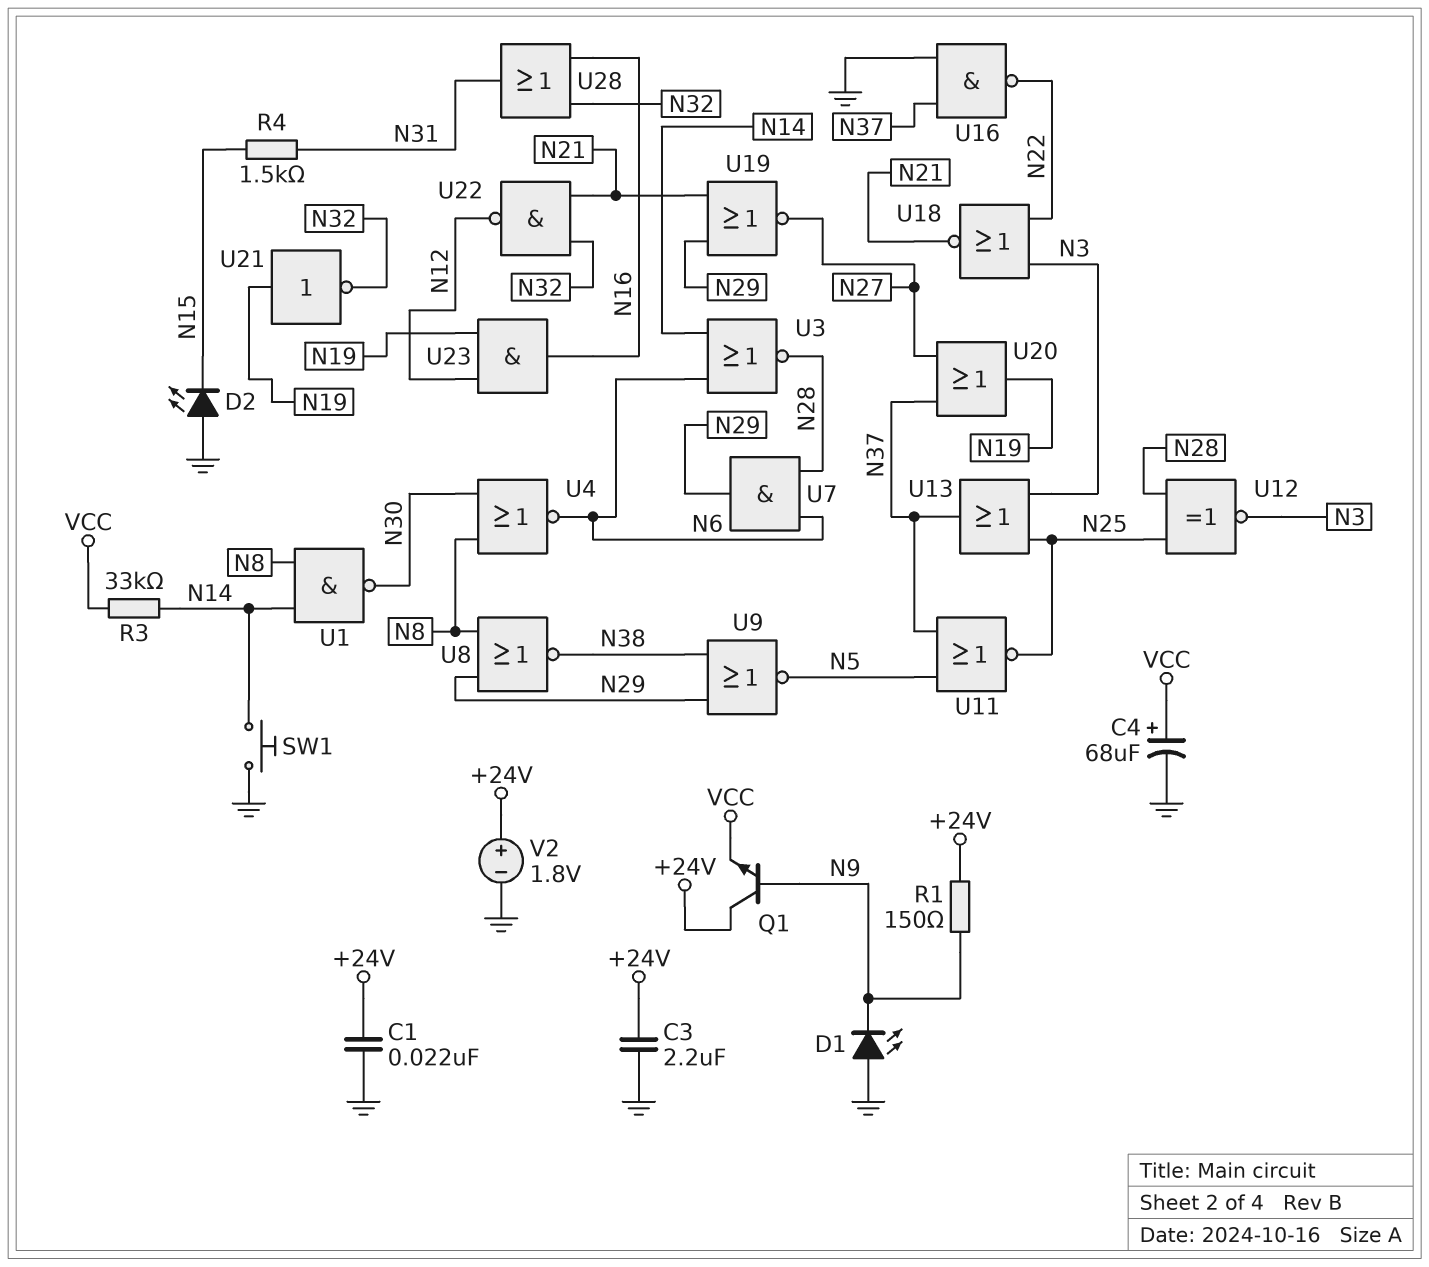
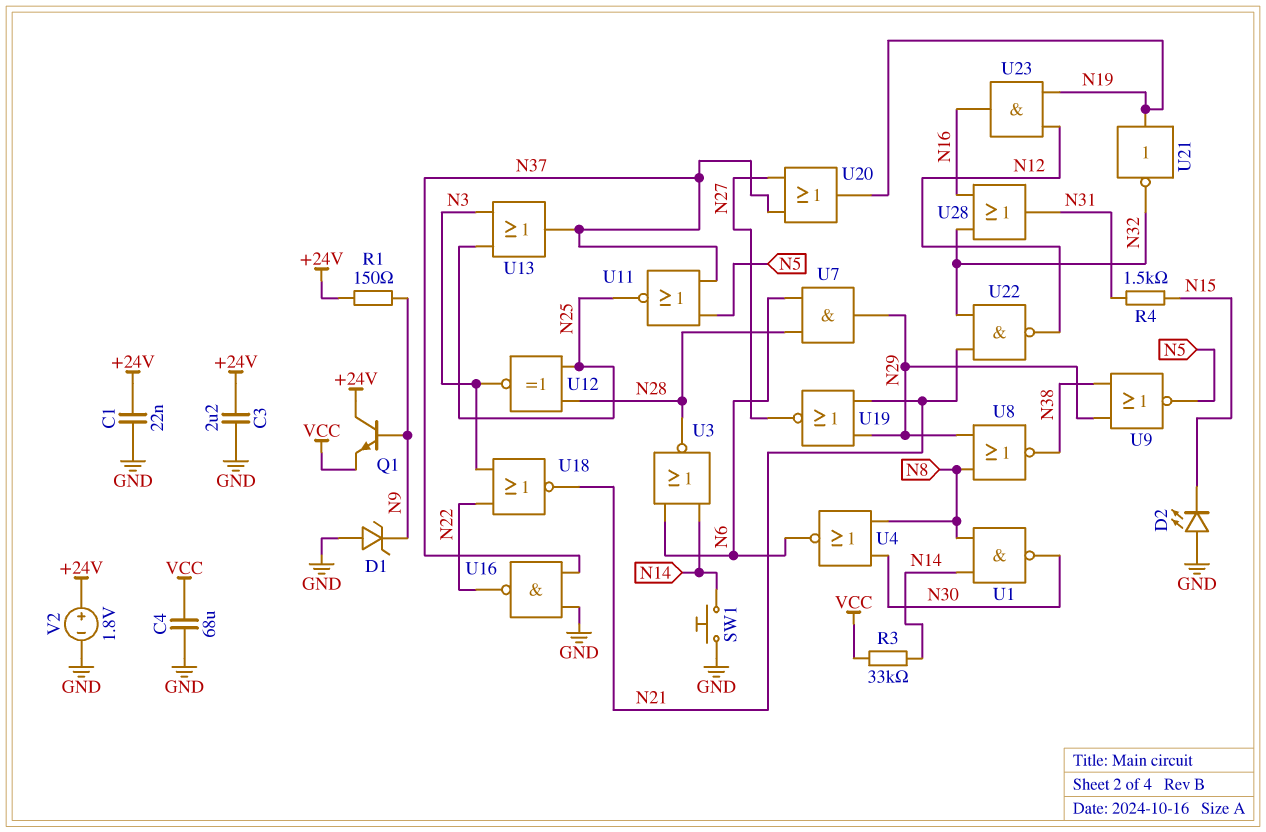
C4: 68uF (plus VCC, minus GND) -> 68uF (GND, VCC)
D1: LED (A GND, K N9) -> zener (A GND, K N9)

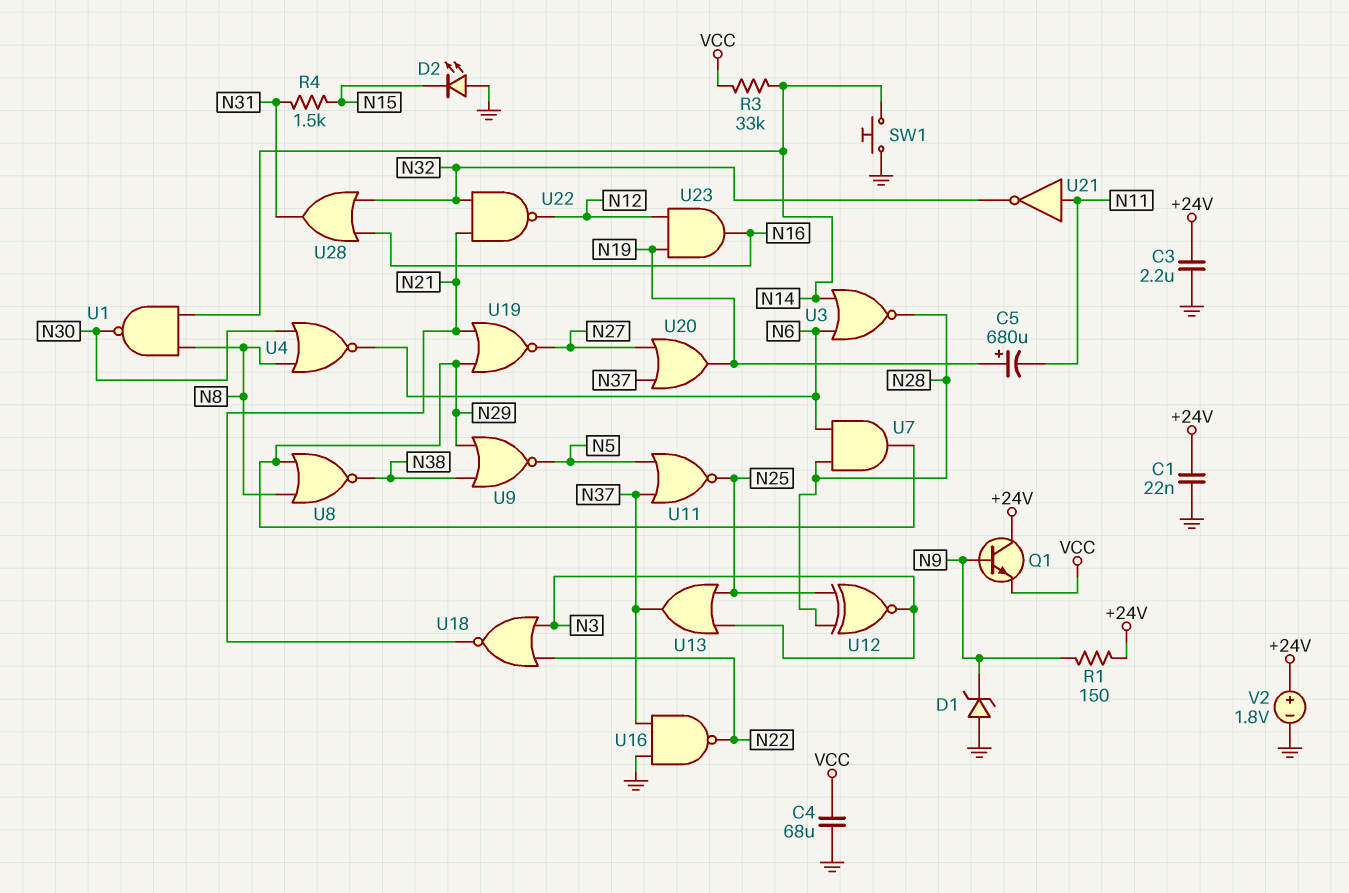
C5: none -> 680uF (plus N19, minus N11)
U21: NOT (in N19, out N32) -> NOT (in N11, out N32)

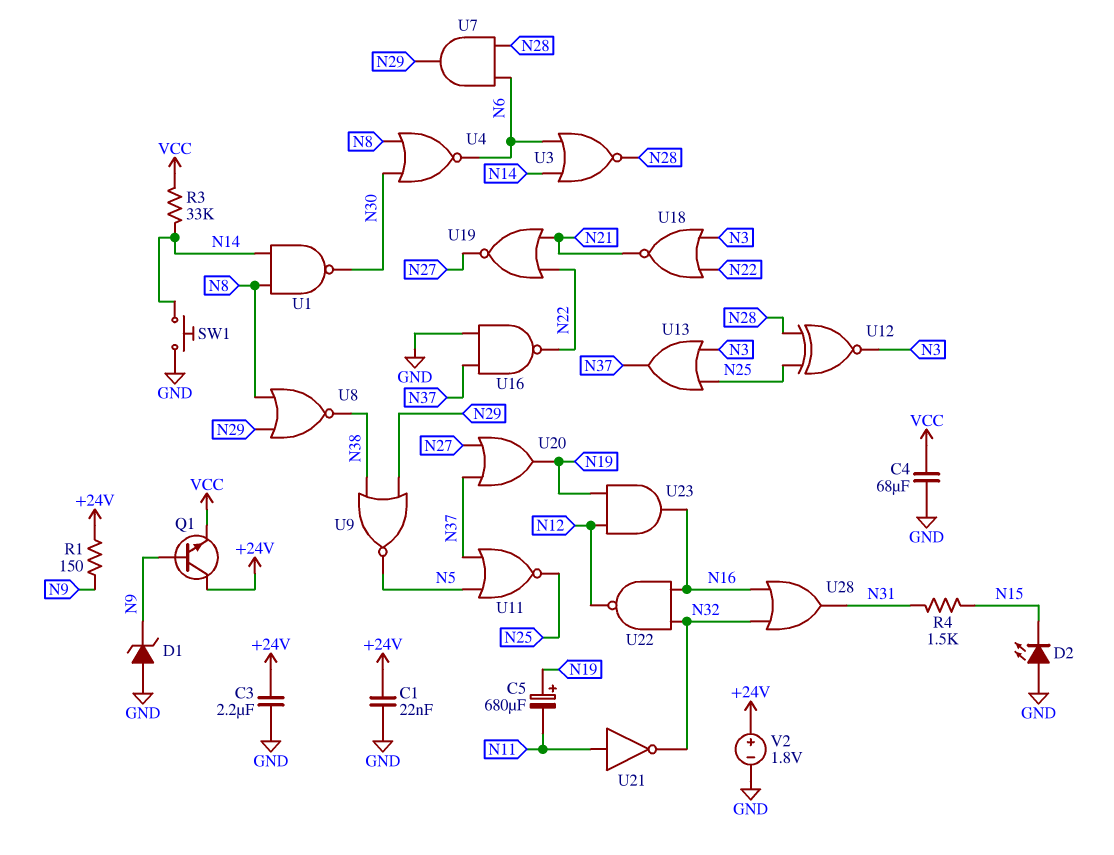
U19: NOR (in N21, in N29, out N27) -> NOR (in N21, in N22, out N27)
U22: NAND (in N21, in N32, out N12) -> NAND (in N16, in N32, out N12)

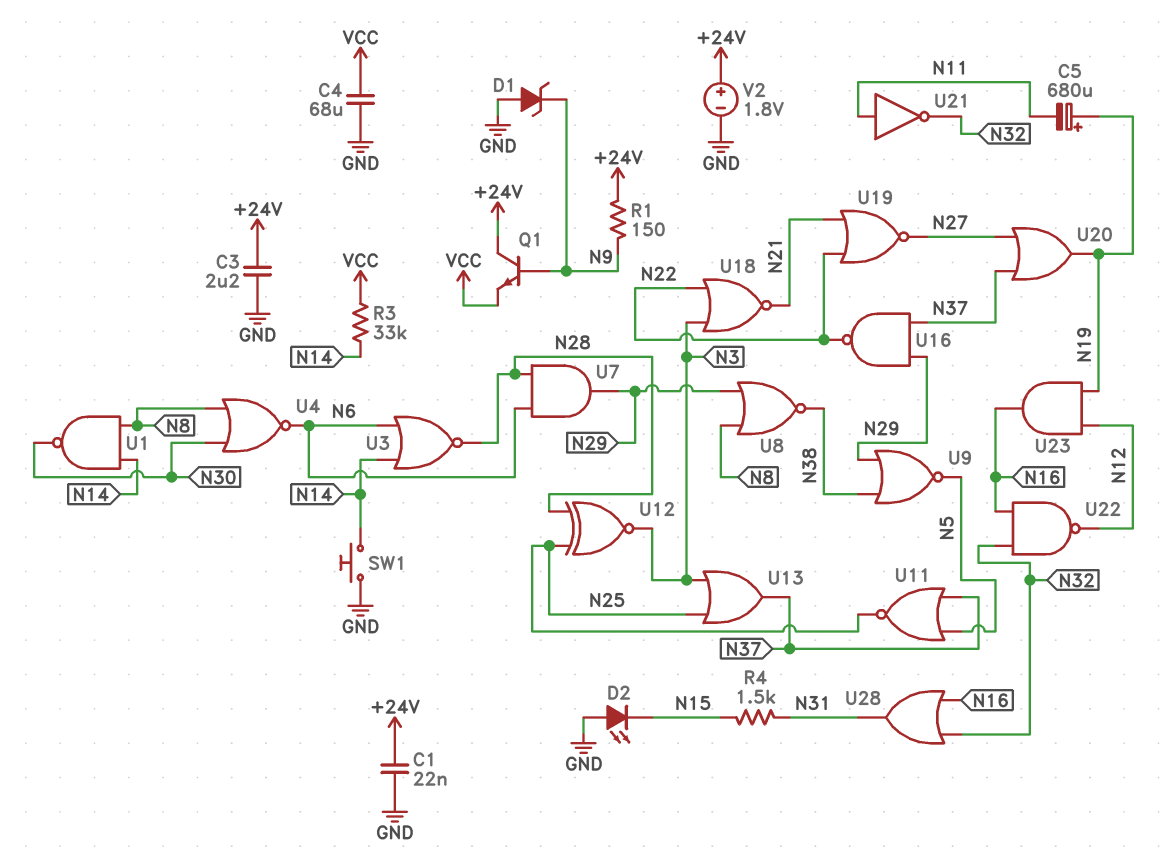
U16: NAND (in GND, in N37, out N22) -> NAND (in N29, in N37, out N22)

